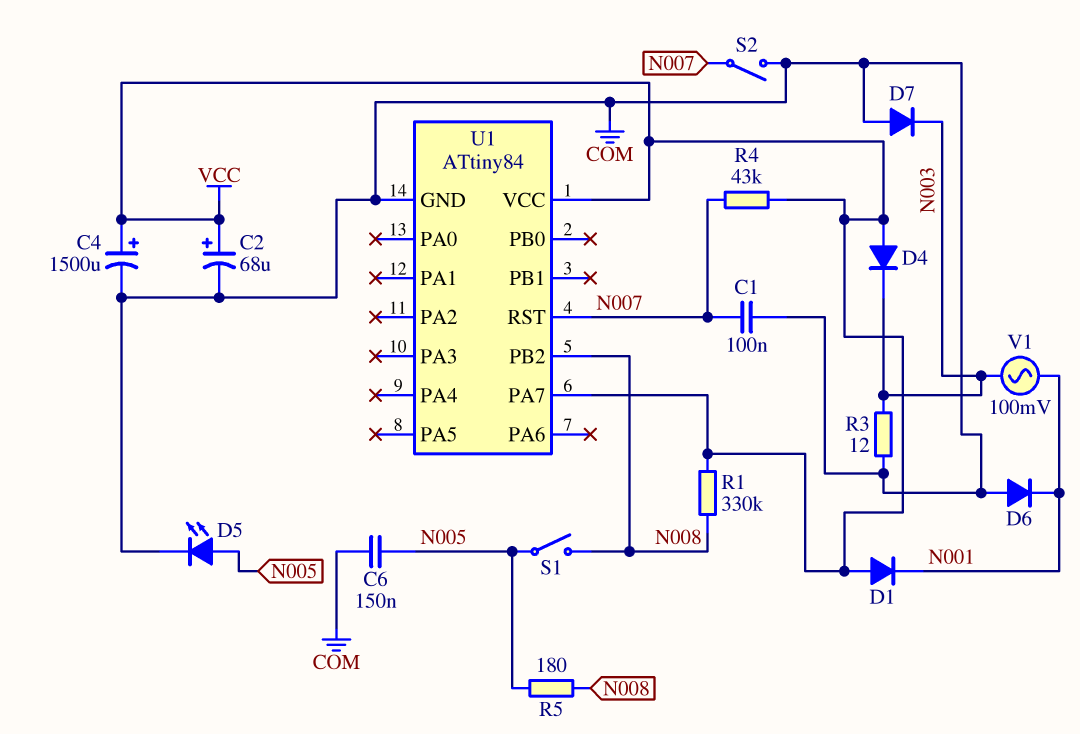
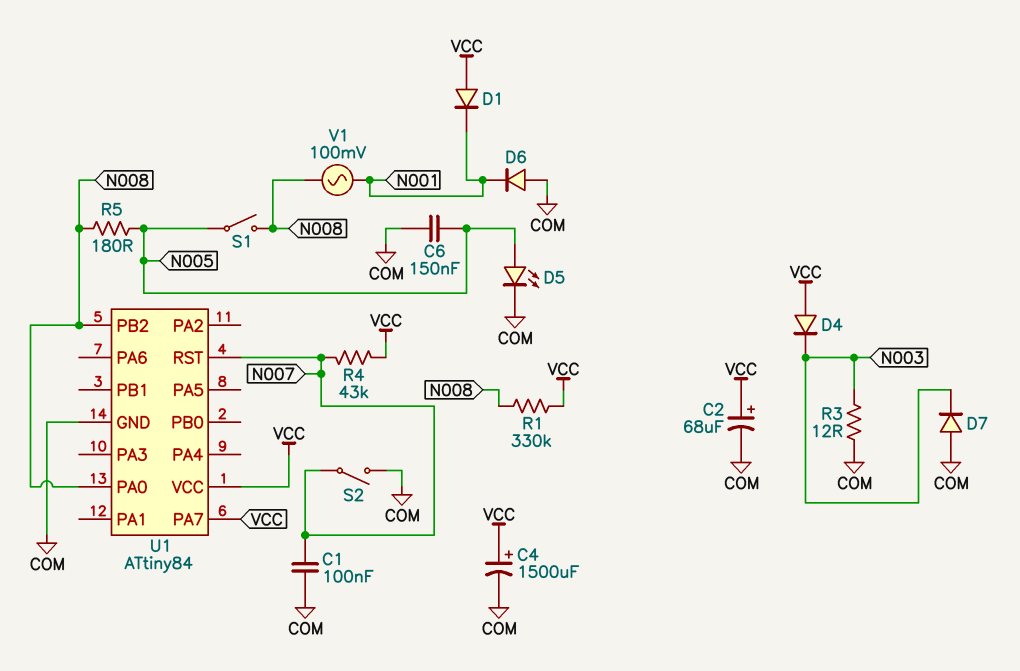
U1 pin PA0: none -> N008
V1: AC 100mV (N001, N003) -> AC 100mV (N001, N008)

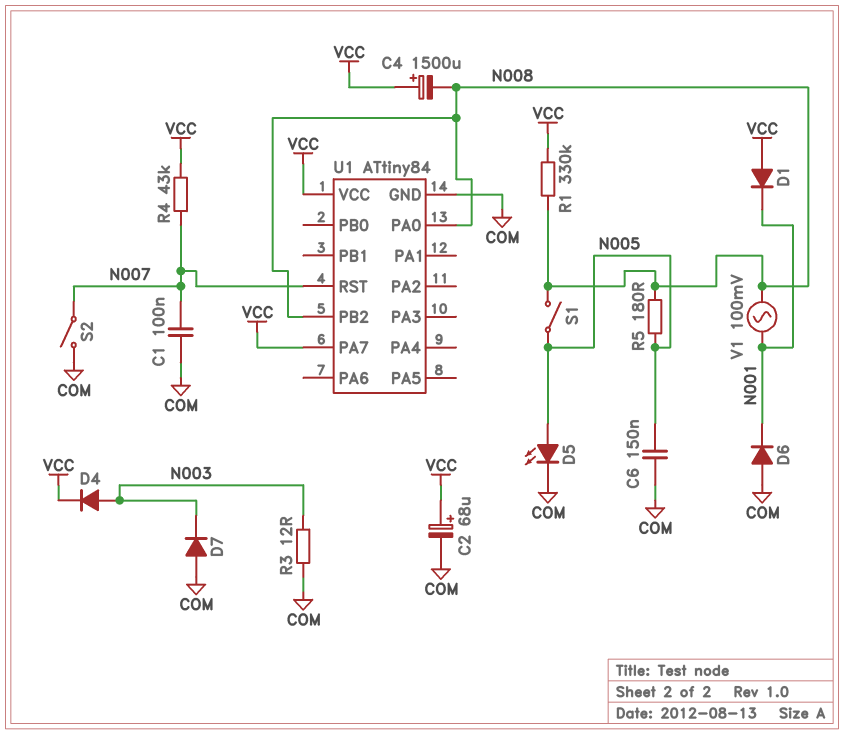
C4: 1500uF (plus VCC, minus COM) -> 1500uF (plus VCC, minus N008)
D4: diode (A VCC, K N003) -> diode (A N003, K VCC)

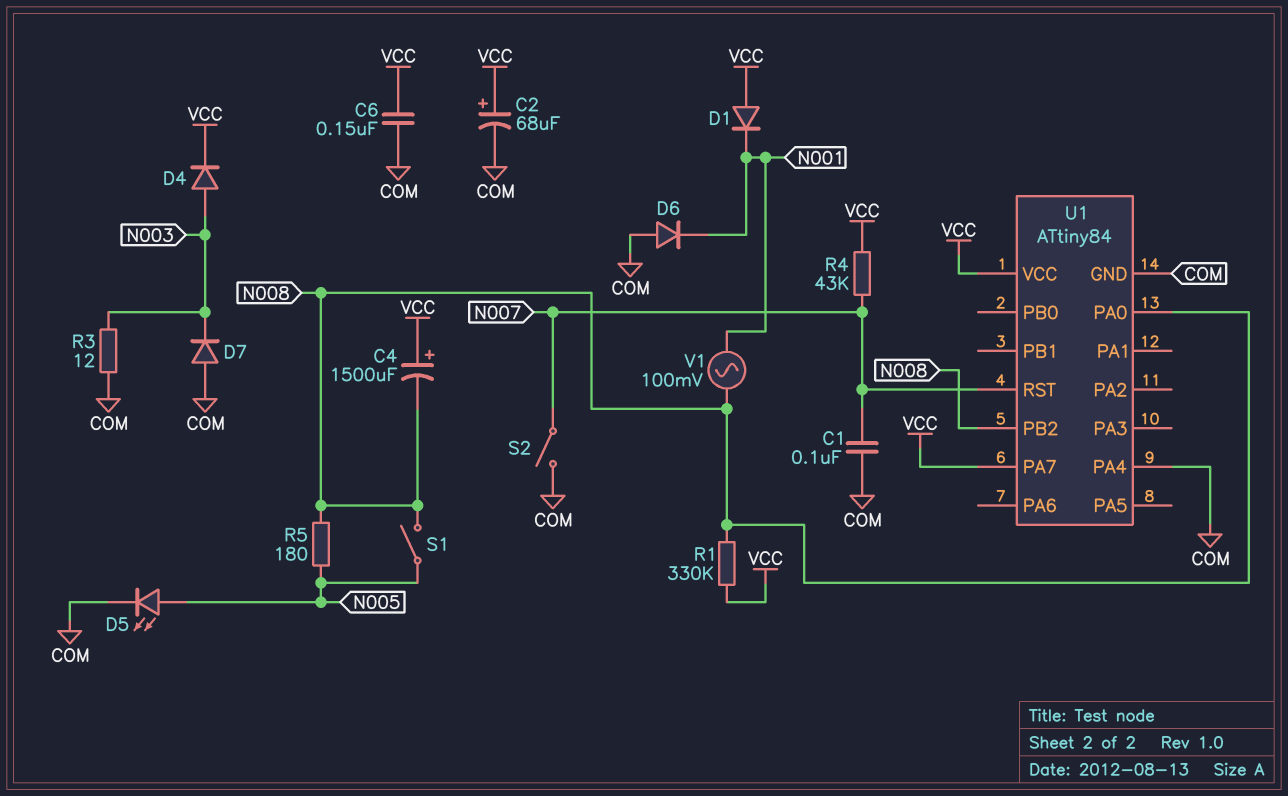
C6: 150nF (COM, N005) -> 150nF (COM, VCC)
U1 pin PA4: none -> COM

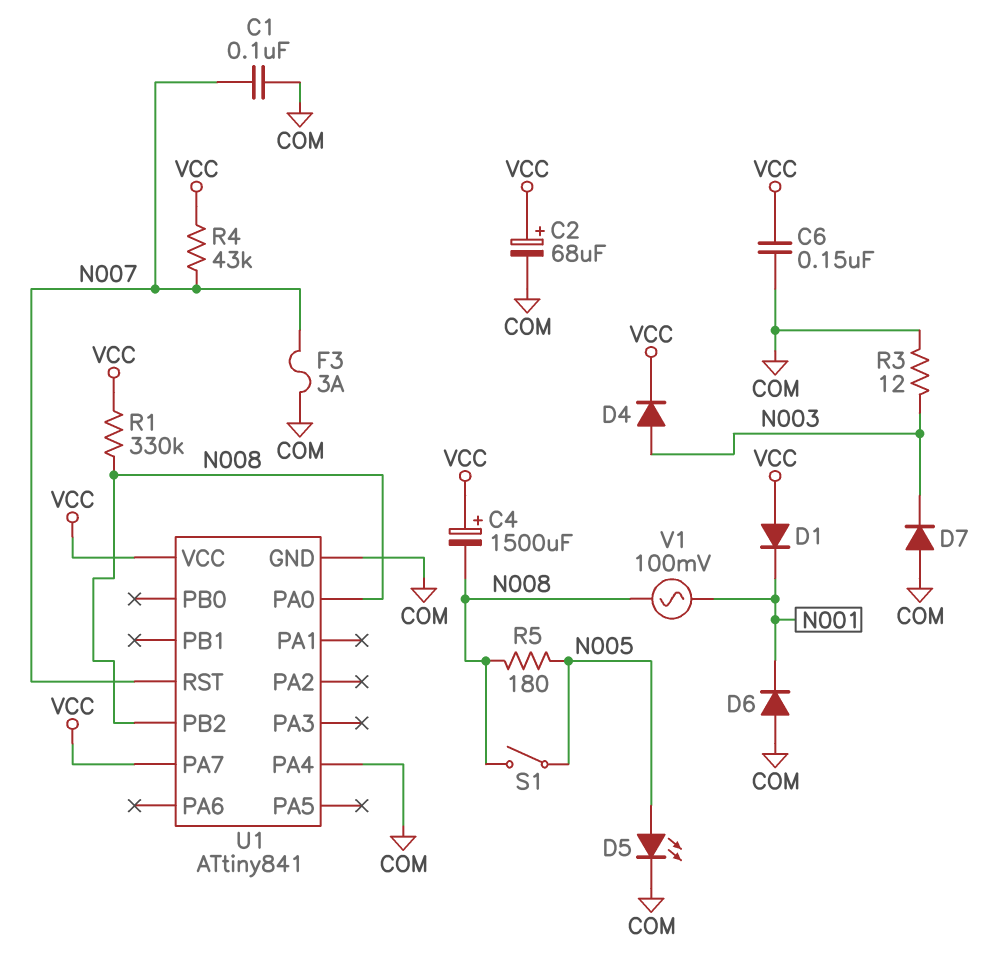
F3: none -> 3A (COM, N007)
S2: switch (COM, N007) -> none
U1: ATtiny84 -> ATtiny841

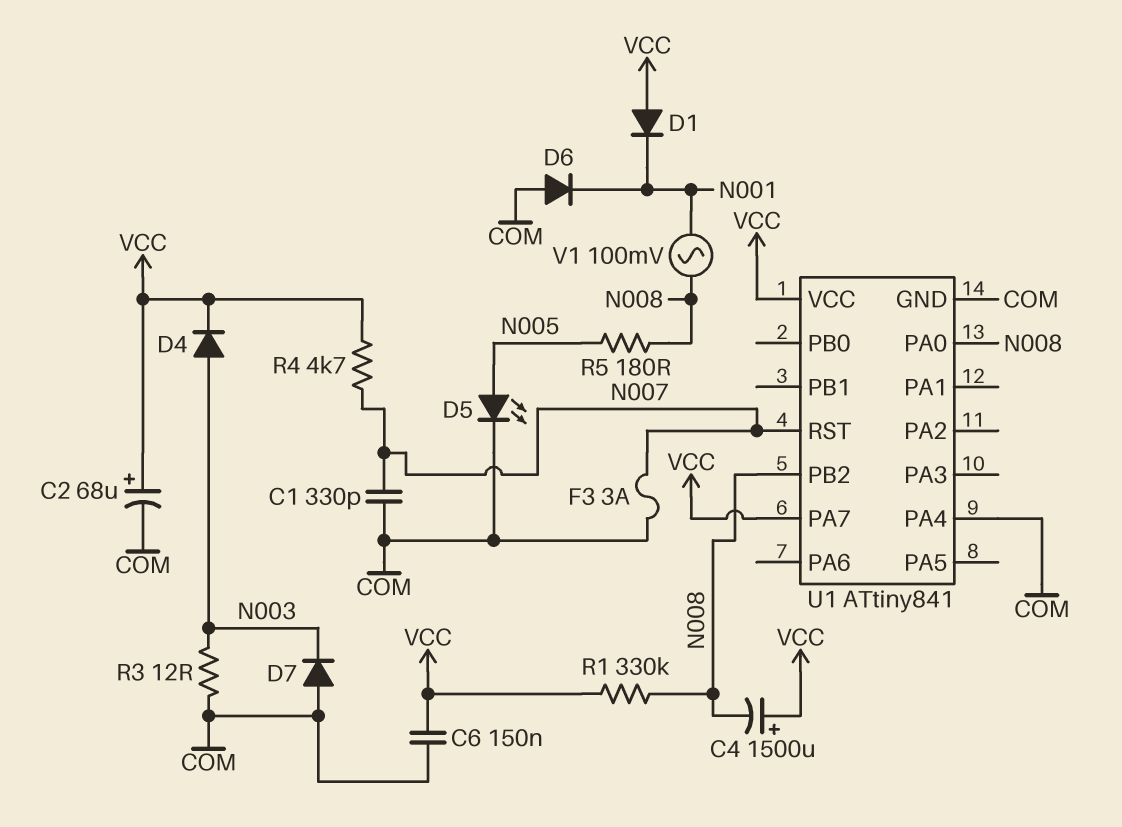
C1: 100nF (COM, N007) -> 330pF (COM, N007)
R4: 43k (N007, VCC) -> 4.7k (N007, VCC)
S1: switch (N005, N008) -> none

